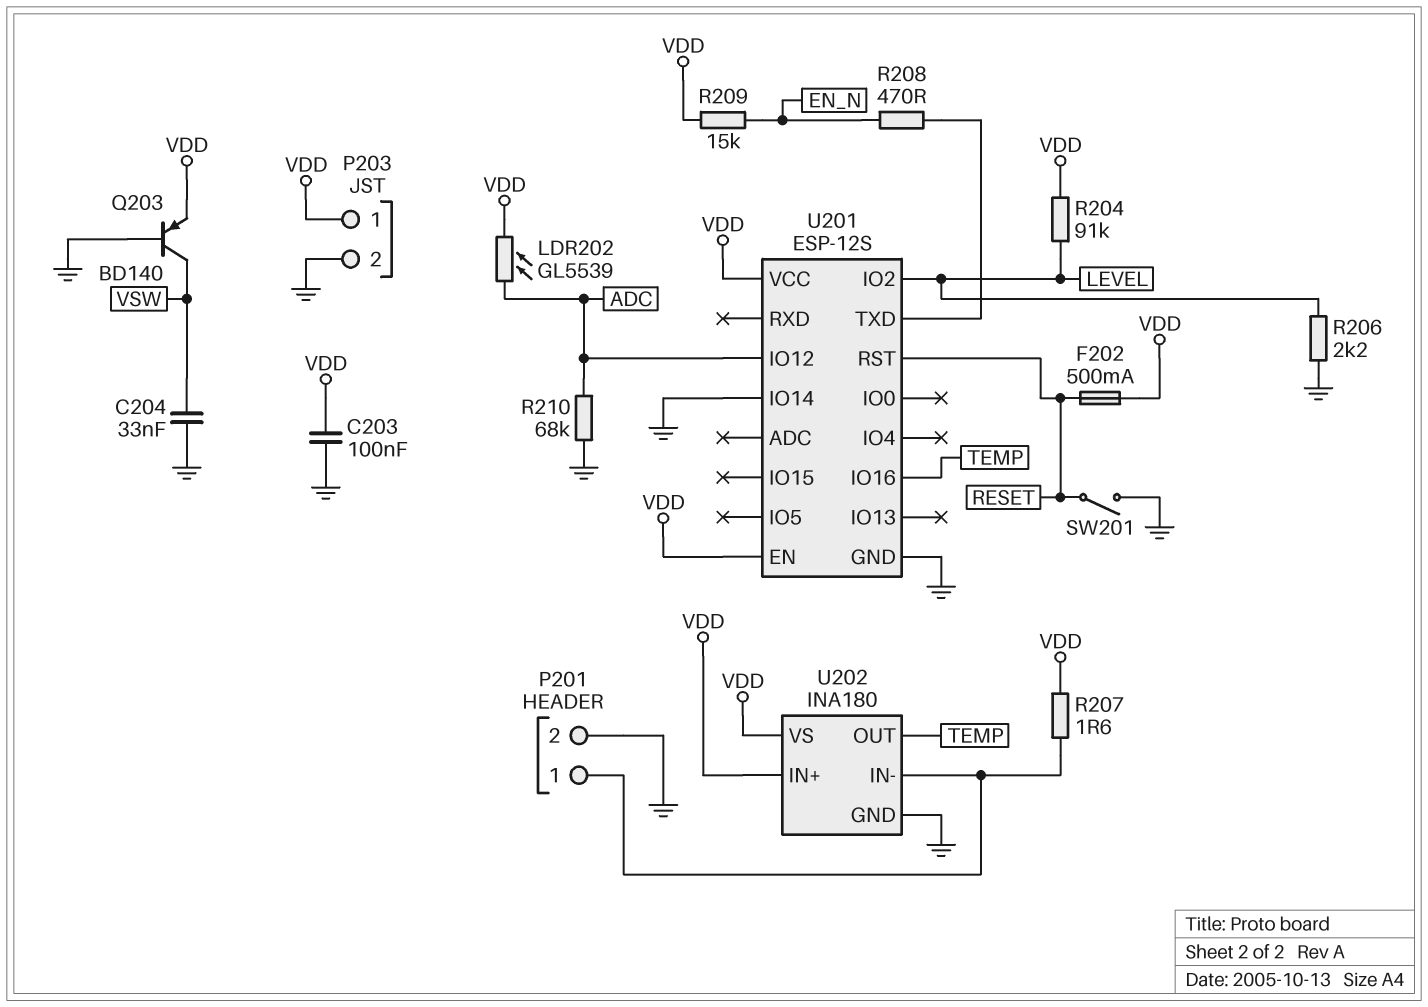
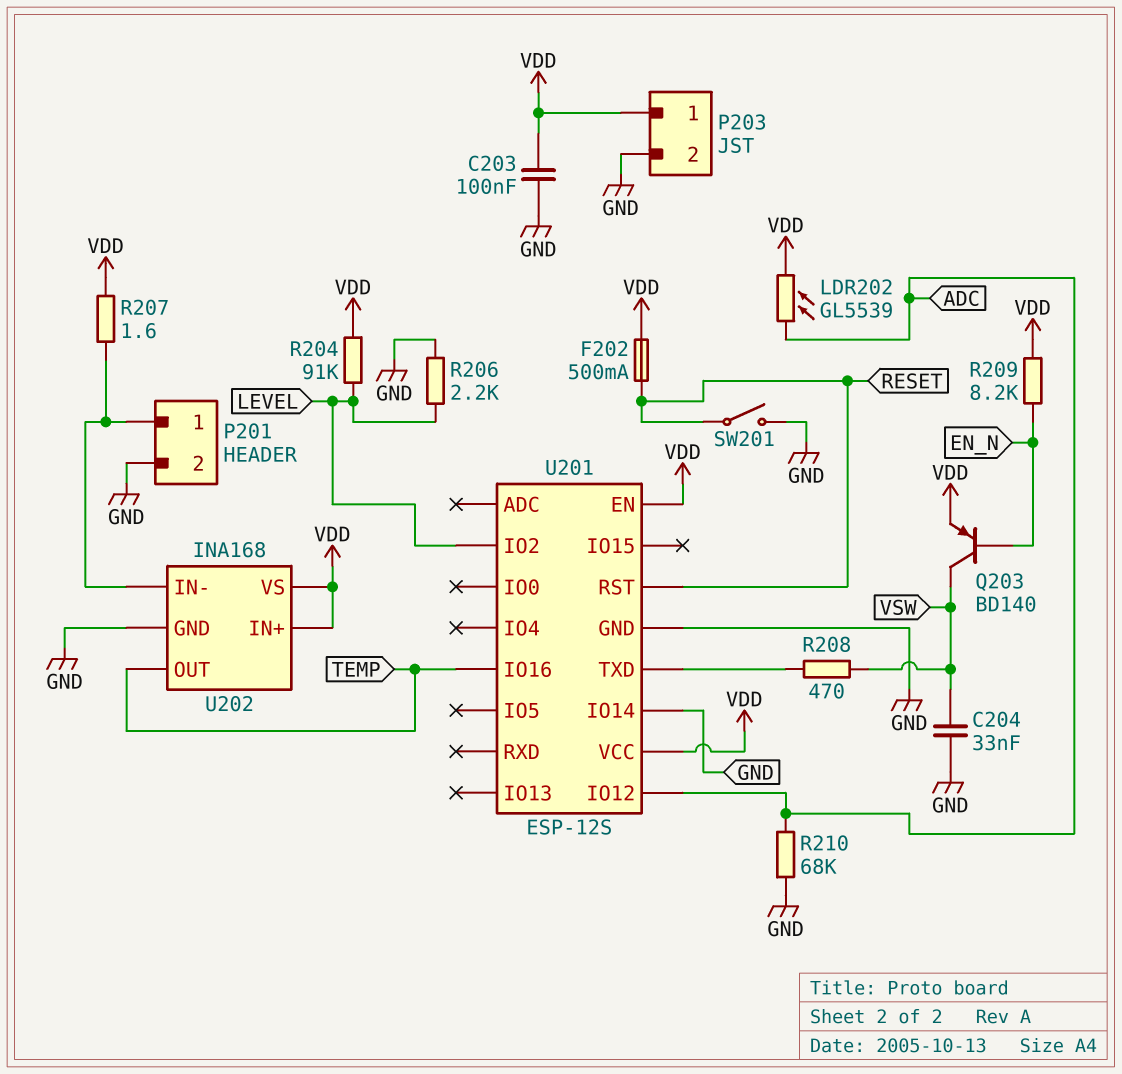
Q203: PNP BD140 (B GND, C VSW, E VDD) -> PNP BD140 (B EN_N, C VSW, E VDD)
R208: 470 (EN_N, U201/TXD) -> 470 (U201/TXD, VSW)
R209: 15k (EN_N, VDD) -> 8.2k (EN_N, VDD)
U202: INA180 -> INA168

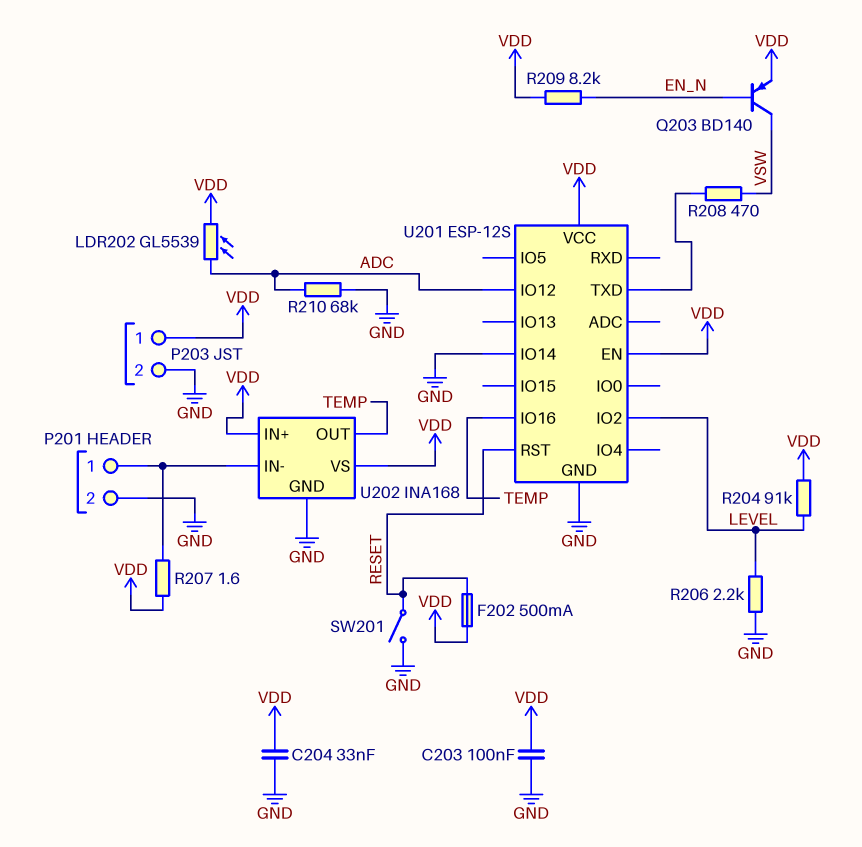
C204: 33nF (GND, VSW) -> 33nF (GND, VDD)

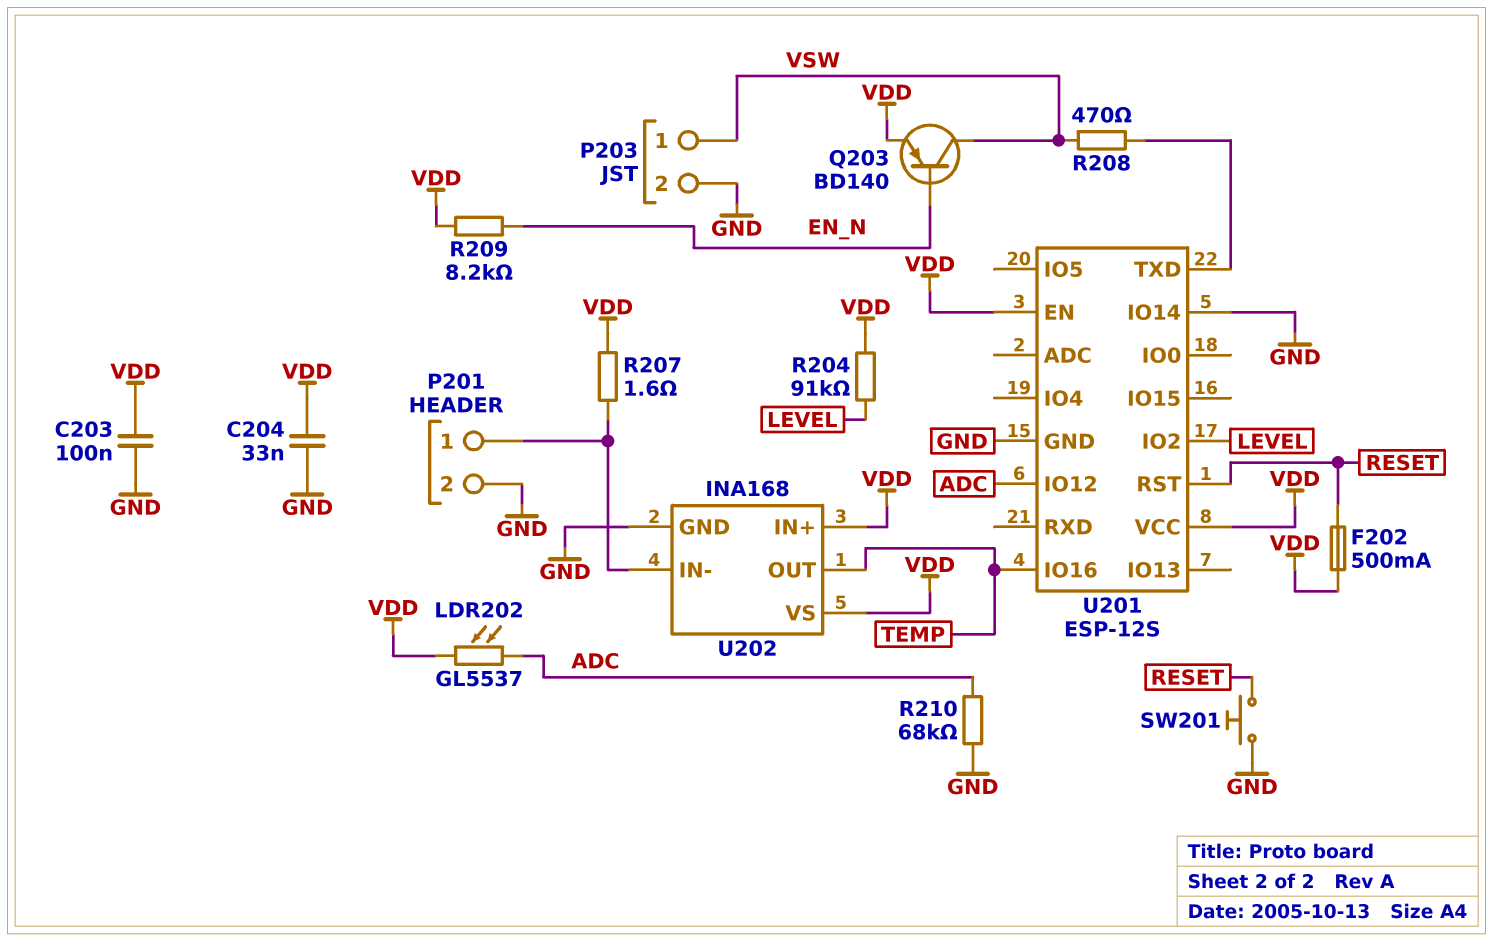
LDR202: GL5539 (ADC, VDD) -> GL5537 (ADC, VDD)
P203 pin 1: VDD -> VSW
R206: 2.2k (GND, LEVEL) -> none
SW201: switch (GND, RESET) -> button (GND, RESET)

